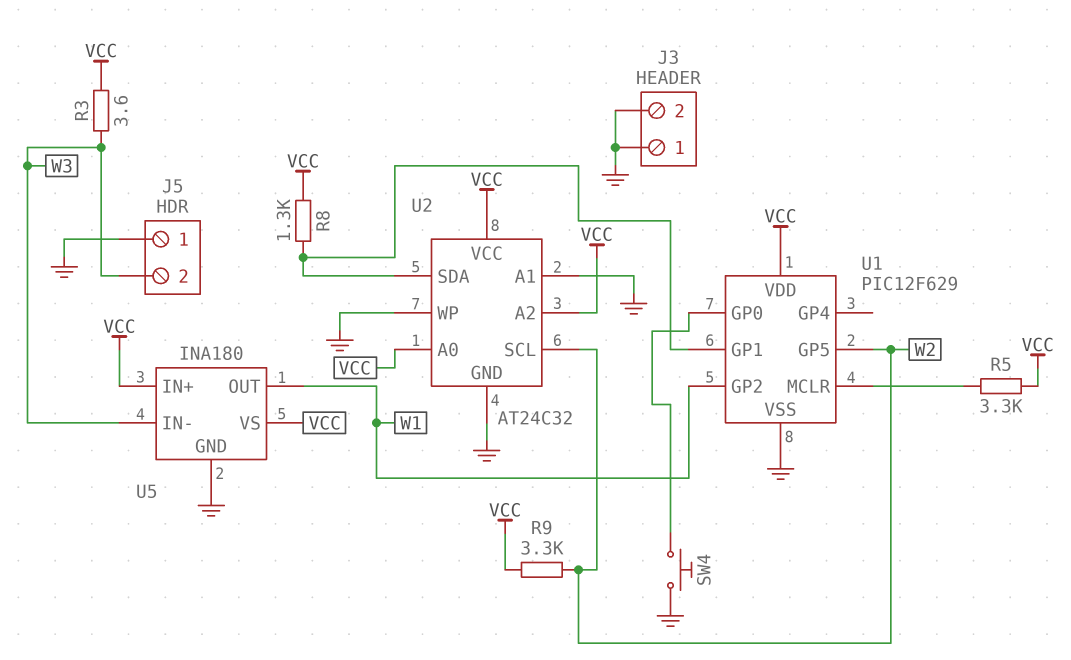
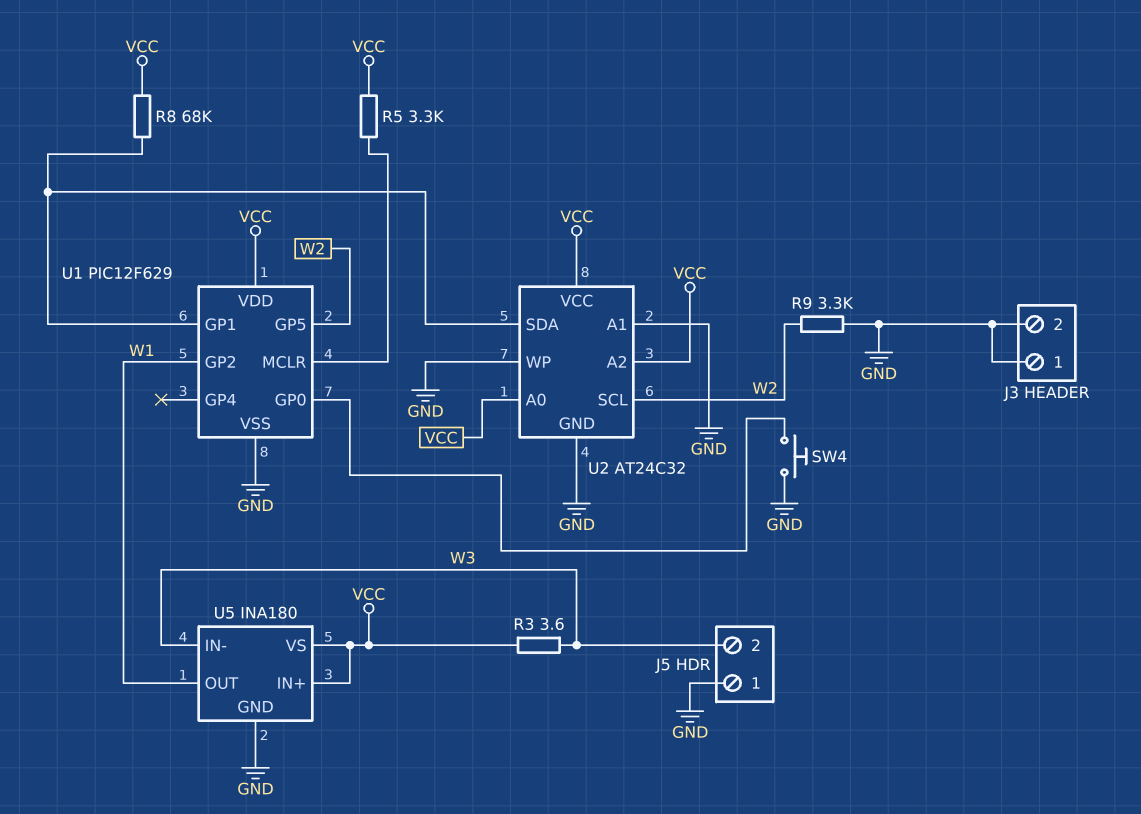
R8: 1.3k (U1/GP1, VCC) -> 68k (U1/GP1, VCC)
R9: 3.3k (VCC, W2) -> 3.3k (GND, W2)

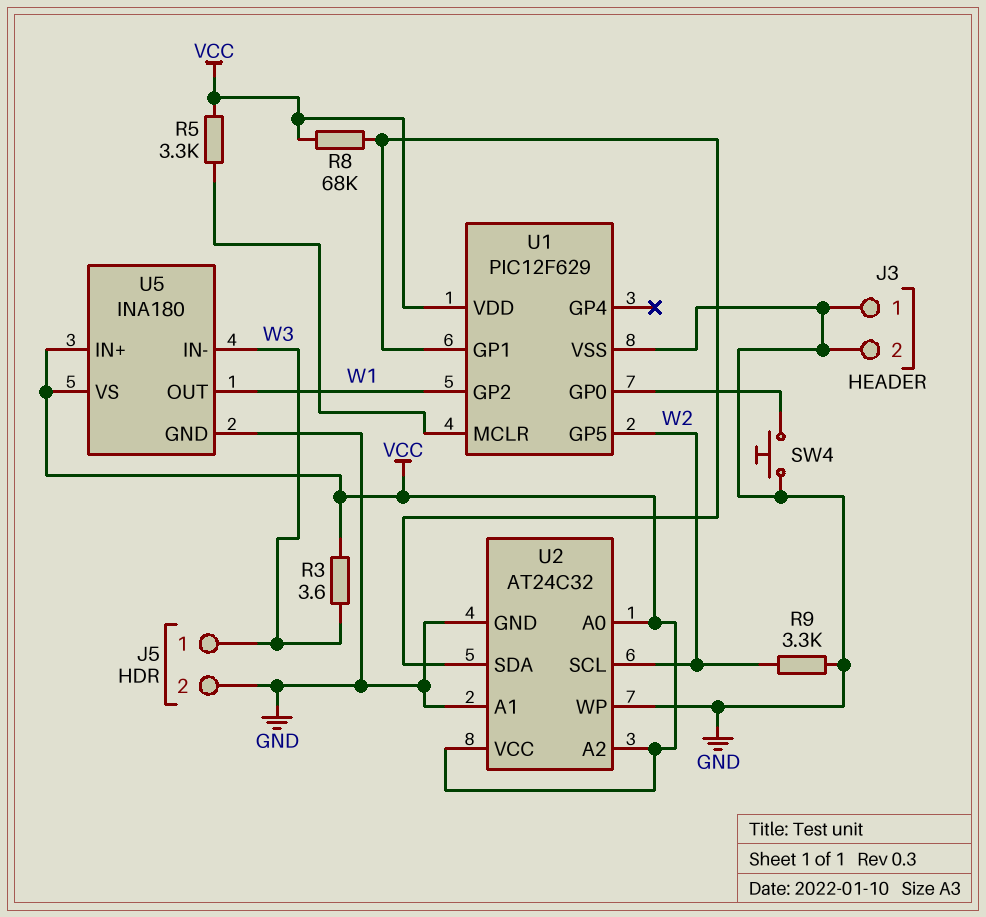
J5 pin 1: GND -> W3
J5 pin 2: W3 -> GND

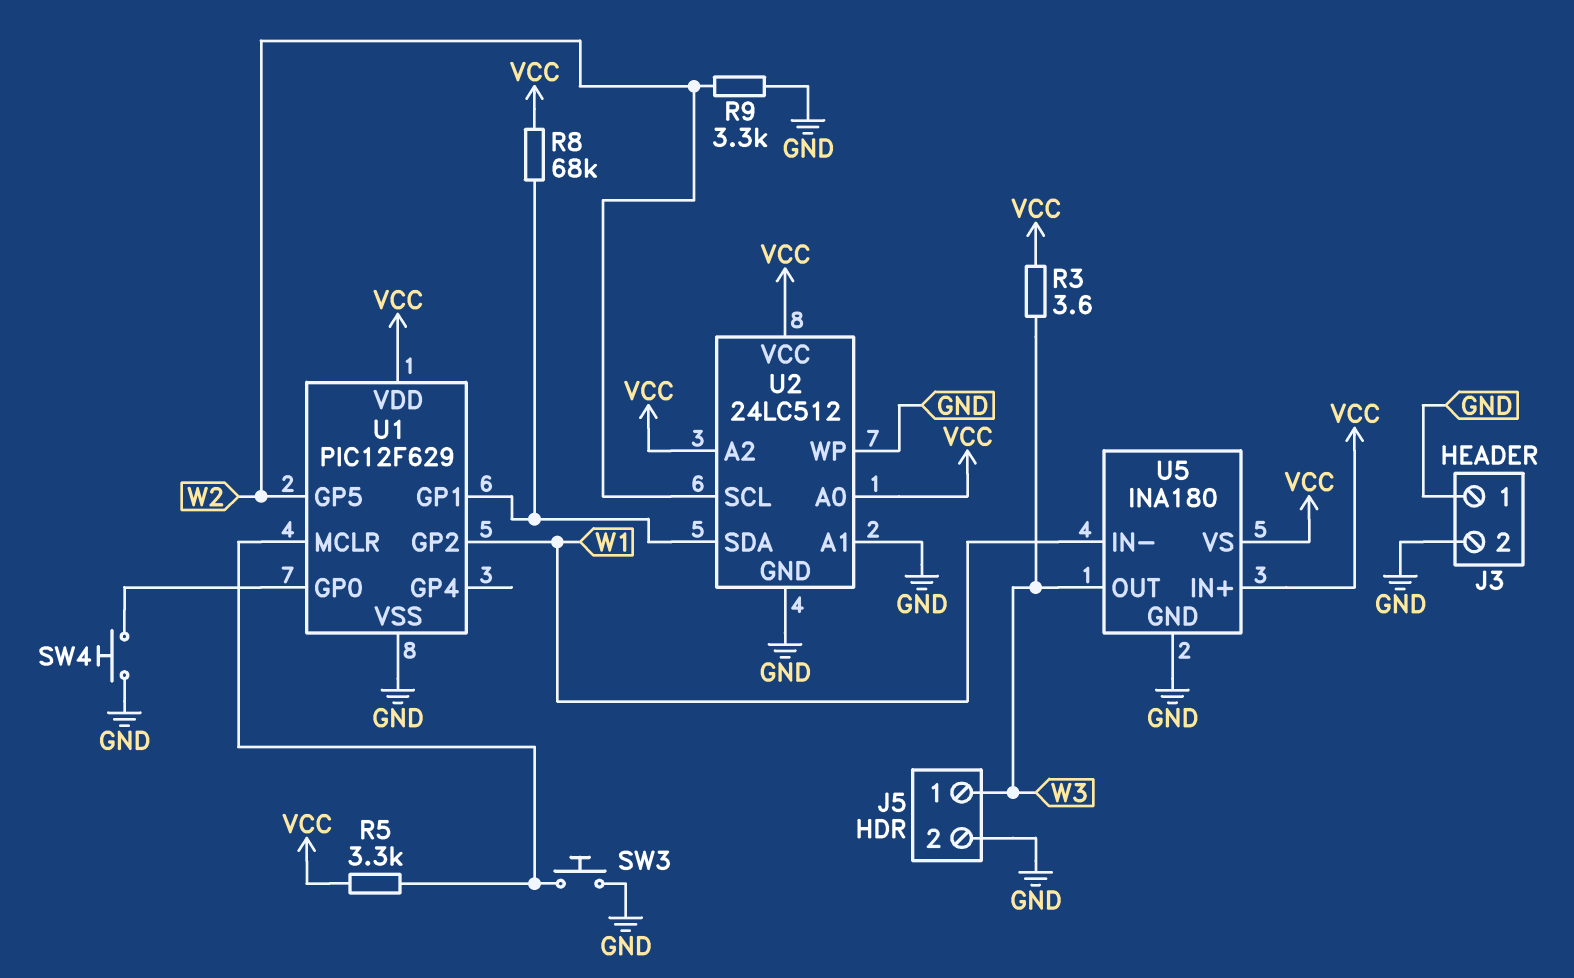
SW3: none -> button (GND, U1/MCLR)
U2: AT24C32 -> 24LC512
U5 pin IN-: W3 -> W1
U5 pin OUT: W1 -> W3

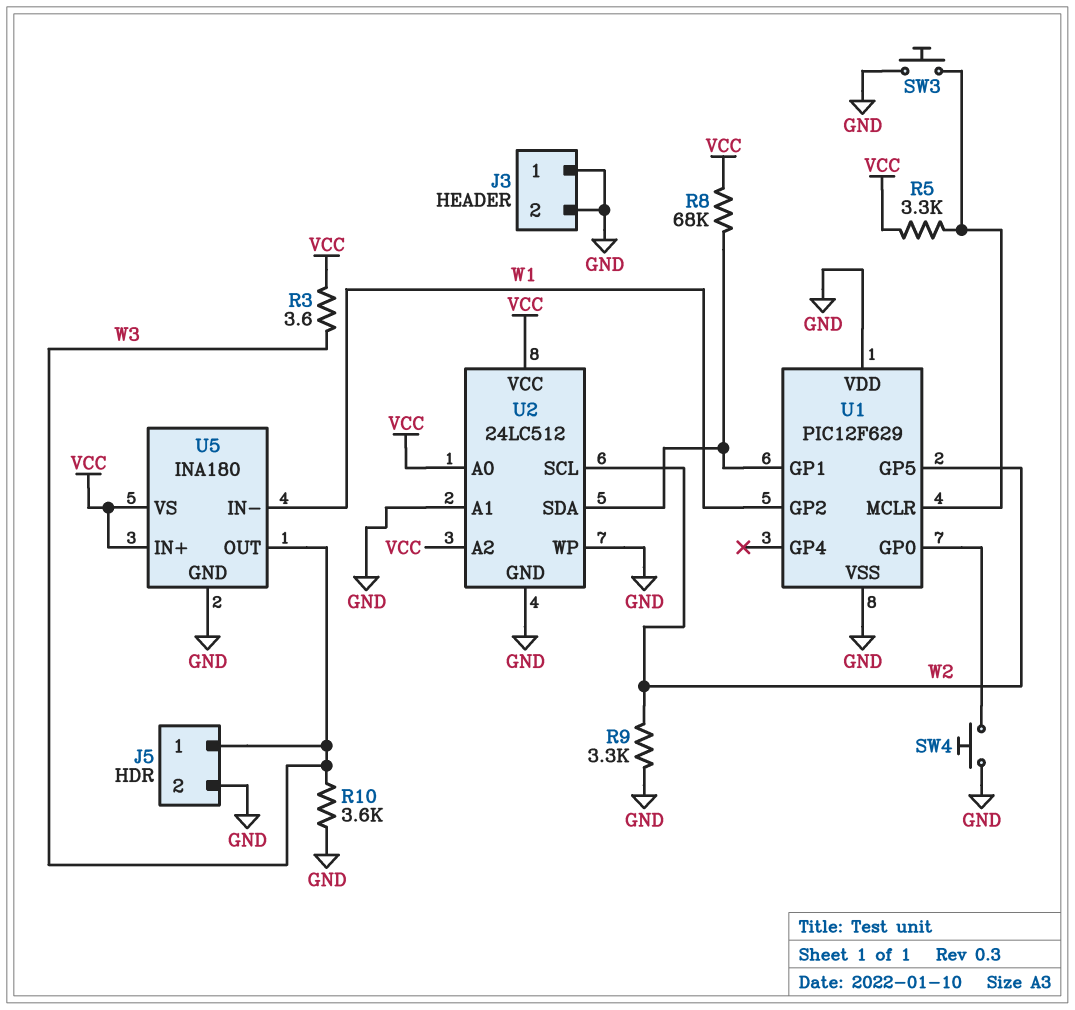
R10: none -> 3.6k (GND, W3)
U1 pin VDD: VCC -> GND

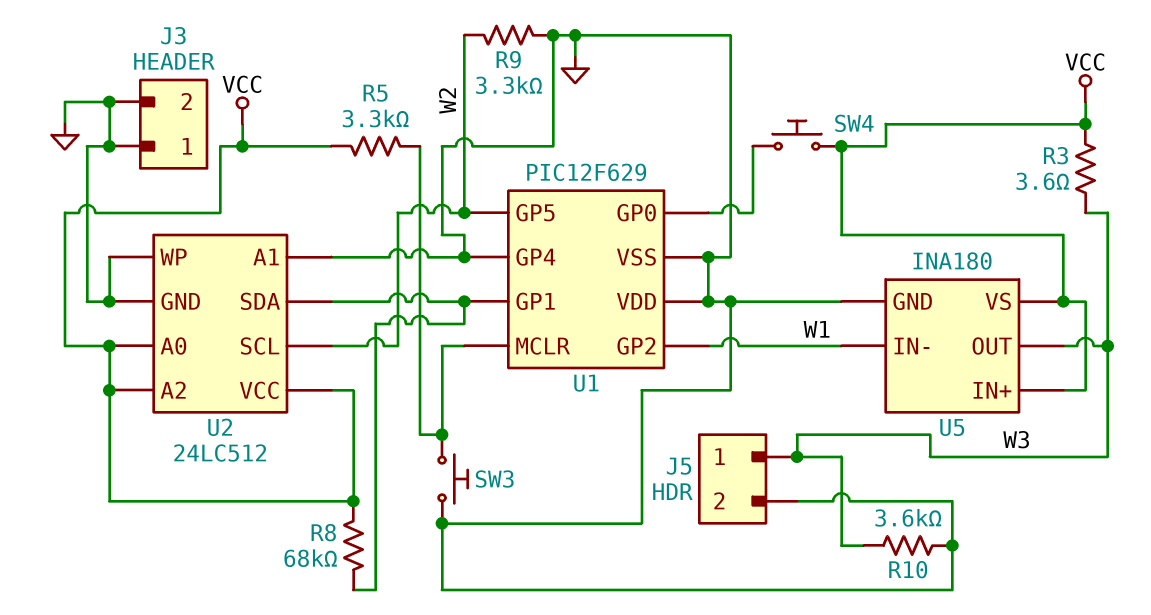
SW4: button (GND, U1/GP0) -> button (U1/GP0, VCC)
U1 pin GP4: none -> GND

